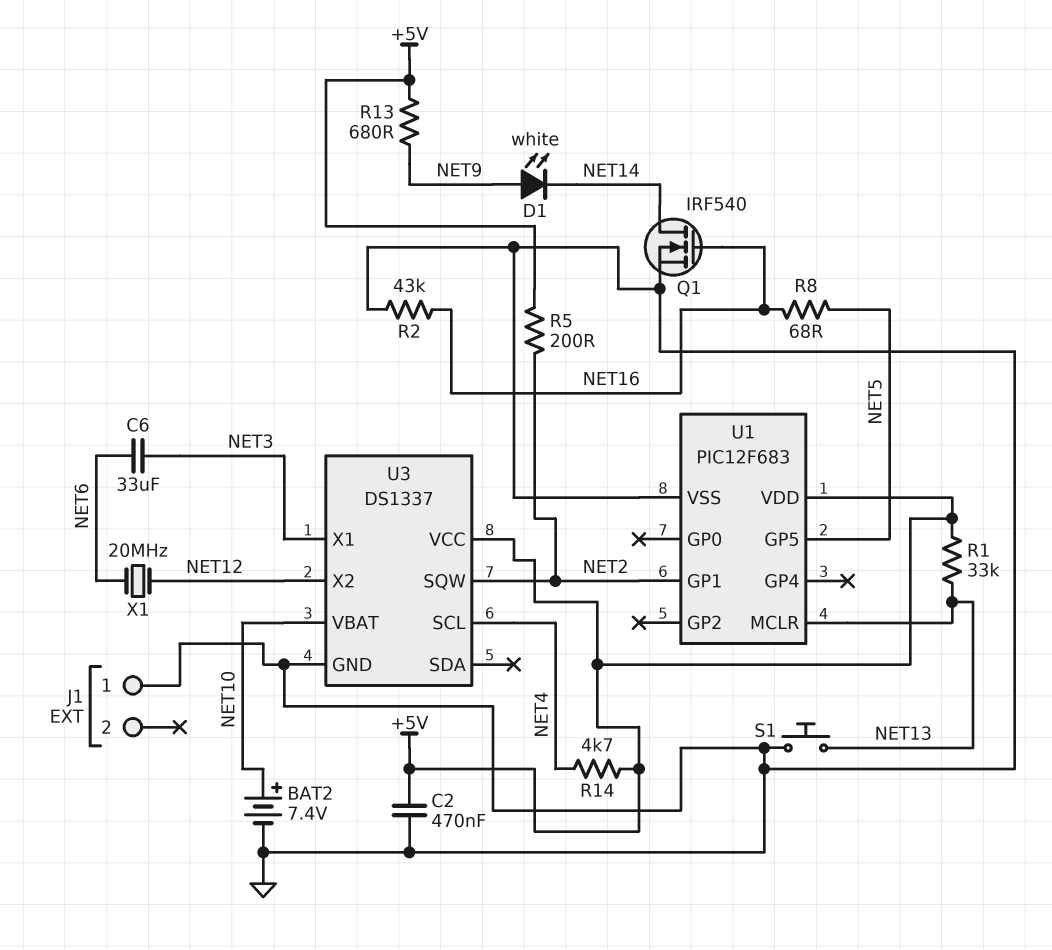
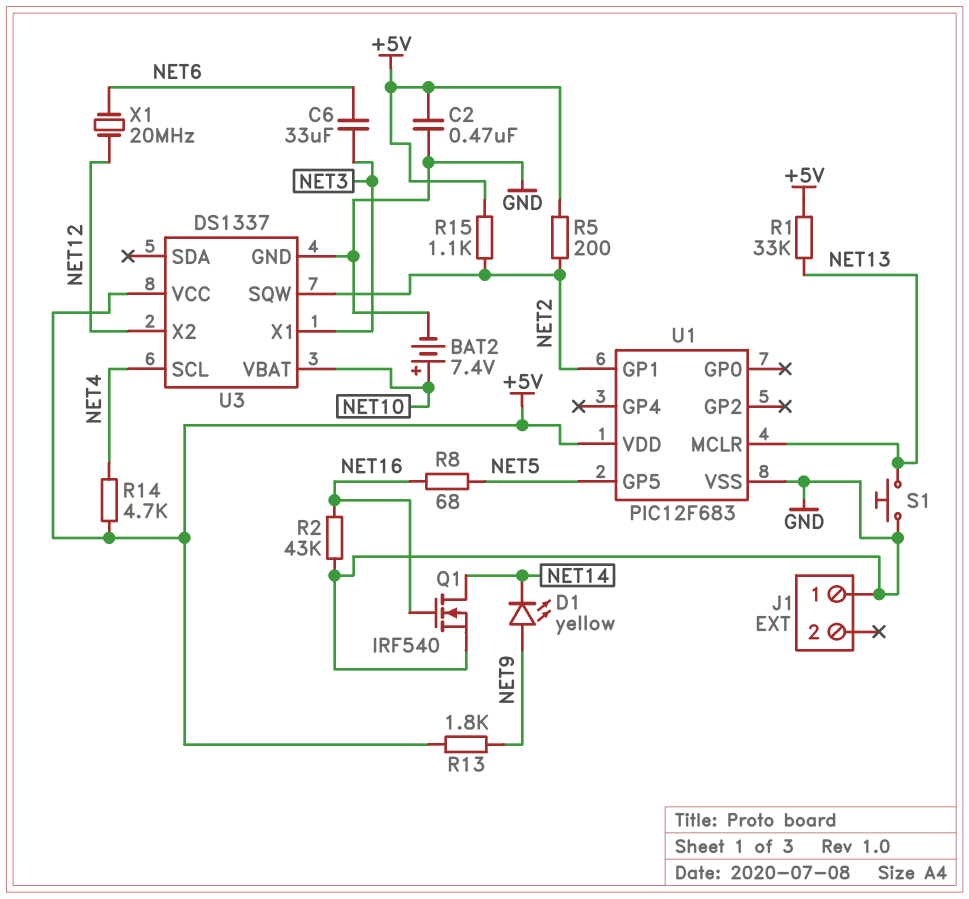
D1: LED white (A NET9, K NET14) -> LED yellow (A NET9, K NET14)
R13: 680 (+5V, NET9) -> 1.8k (+5V, NET9)
R15: none -> 1.1k (+5V, NET2)

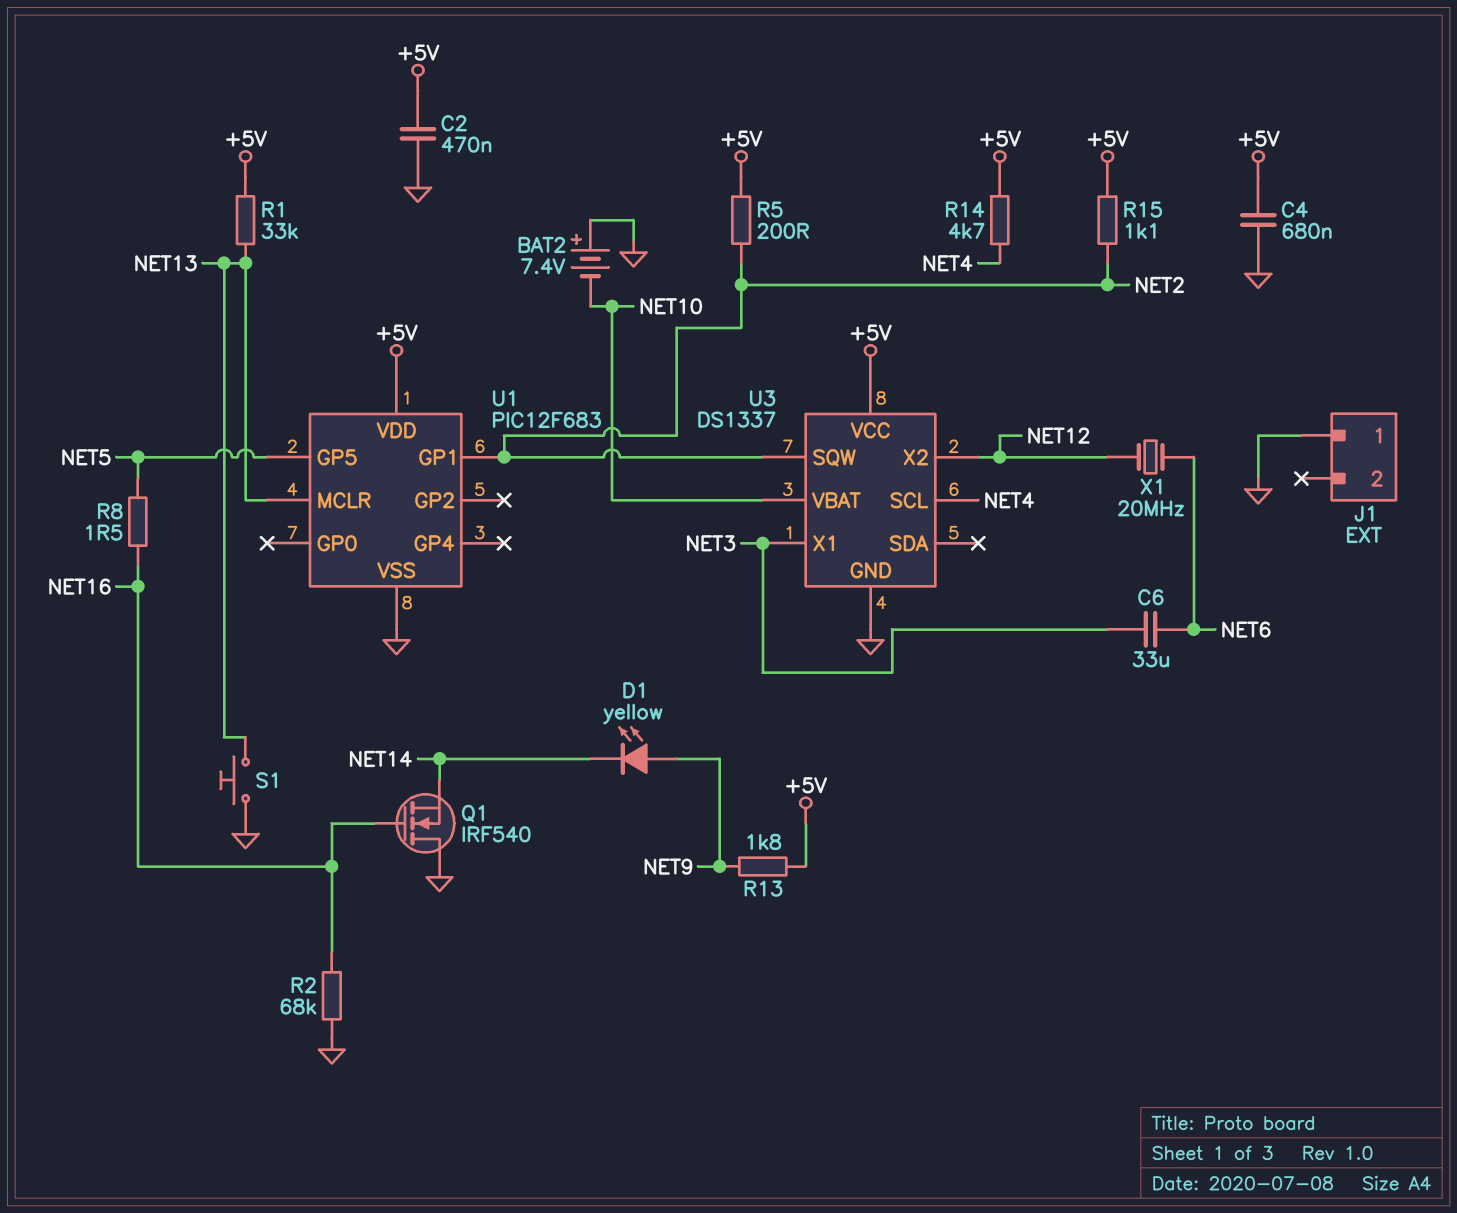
BAT2: 7.4V (plus NET10, minus GND) -> 7.4V (plus GND, minus NET10)
C4: none -> 680nF (+5V, GND)
Q1: NMOS IRF540 (G NET16, D NET14, S GND) -> NMOS IRF540 (G NET16, D GND, S NET14)
R2: 43k (GND, NET16) -> 68k (GND, NET16)
R8: 68 (NET5, NET16) -> 1.5 (NET5, NET16)

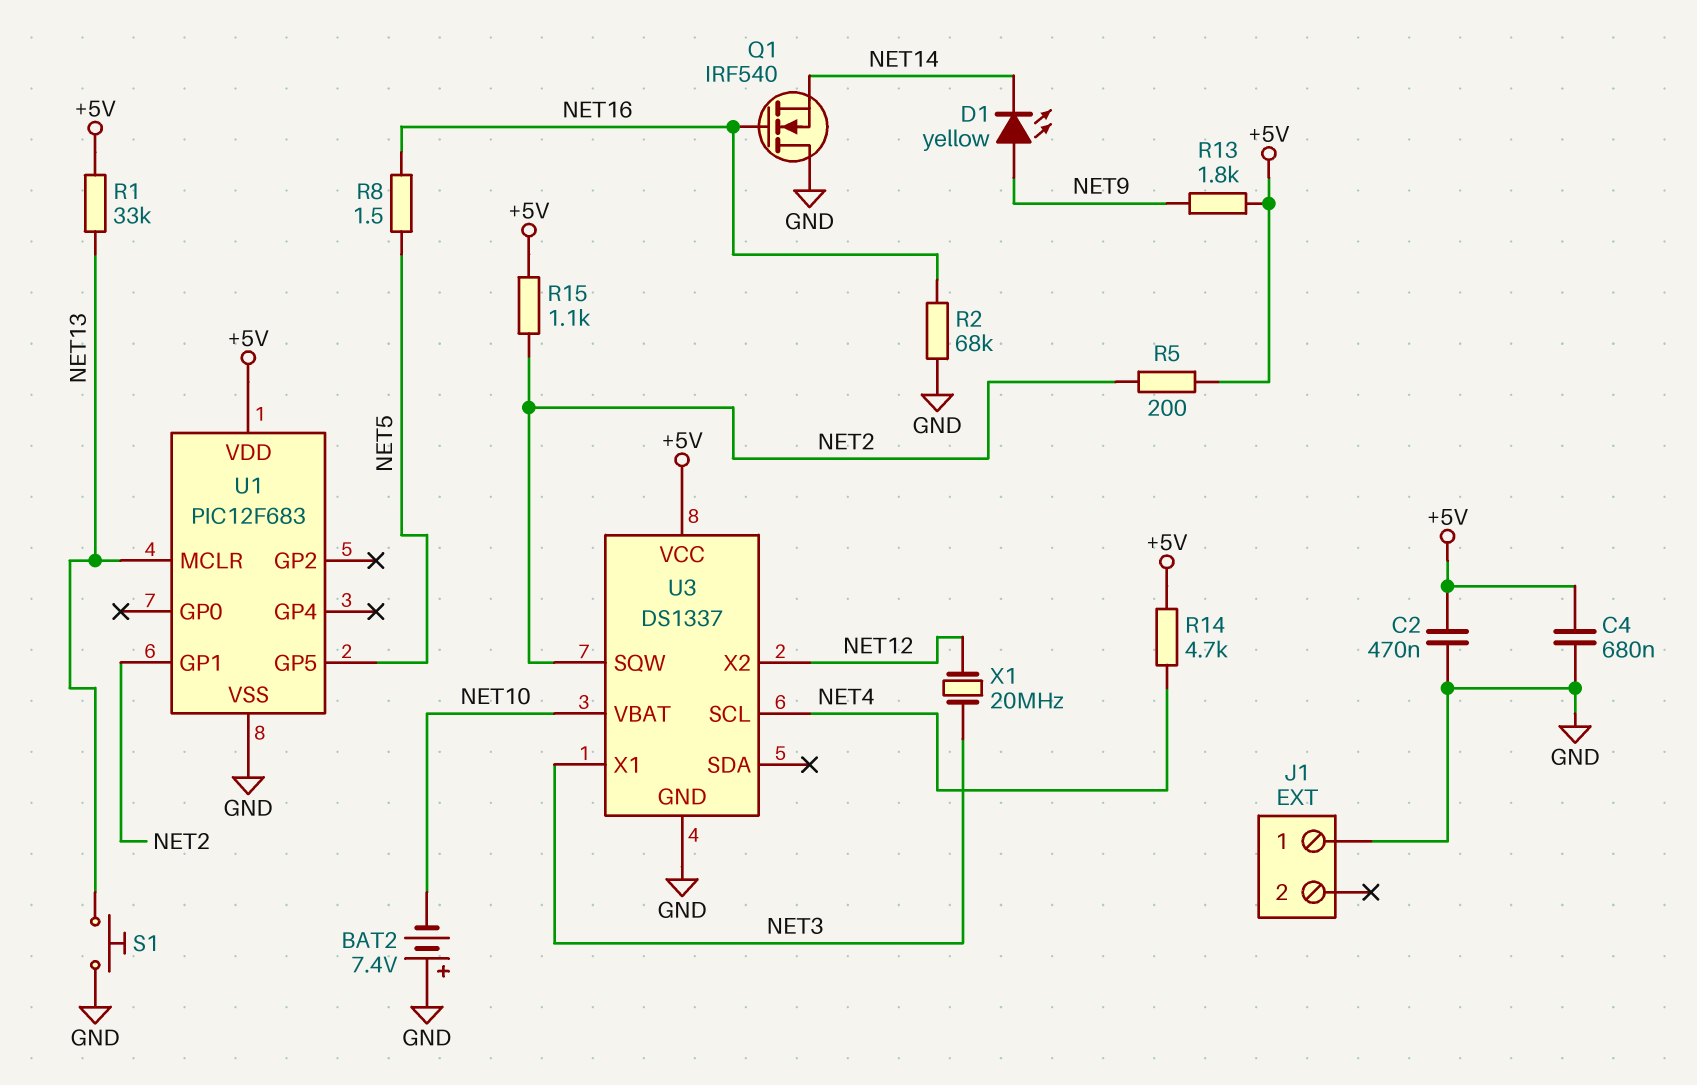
C6: 33uF (NET3, NET6) -> none
X1: 20MHz (NET6, NET12) -> 20MHz (NET3, NET12)

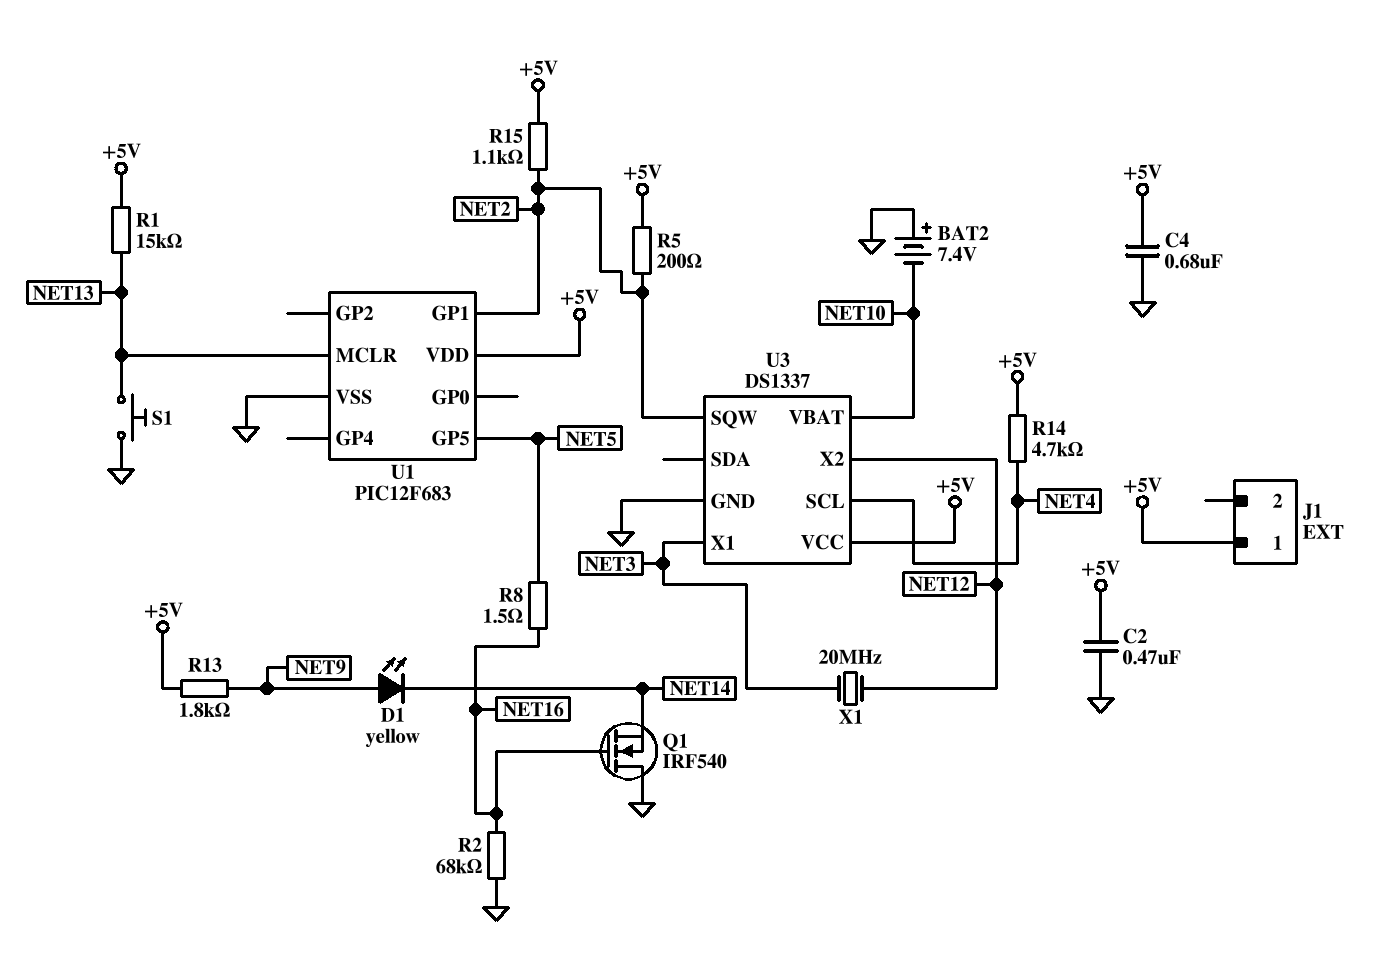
J1 pin 1: GND -> +5V
R1: 33k (+5V, NET13) -> 15k (+5V, NET13)

